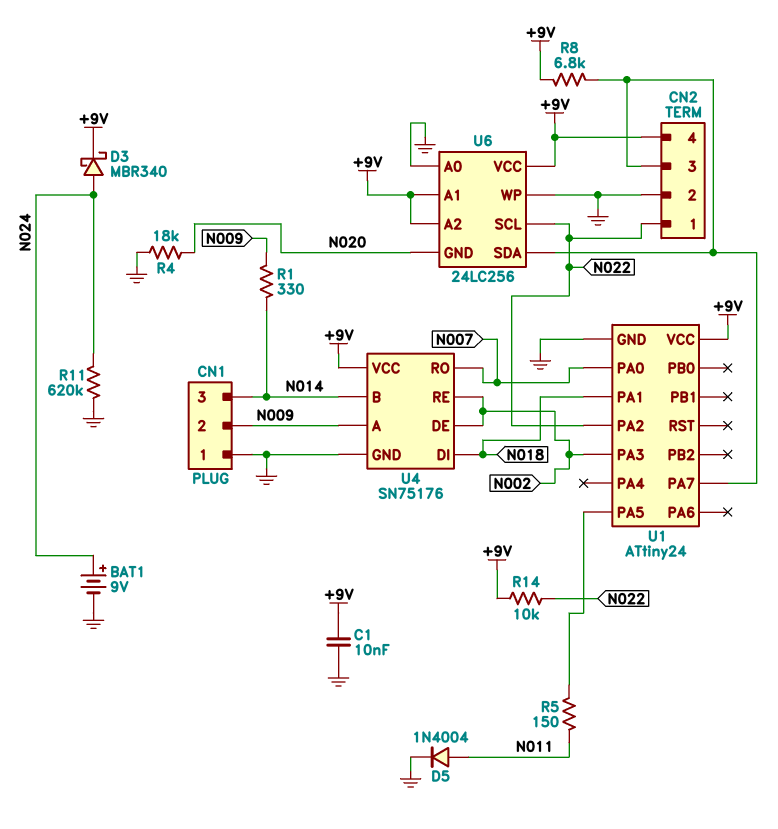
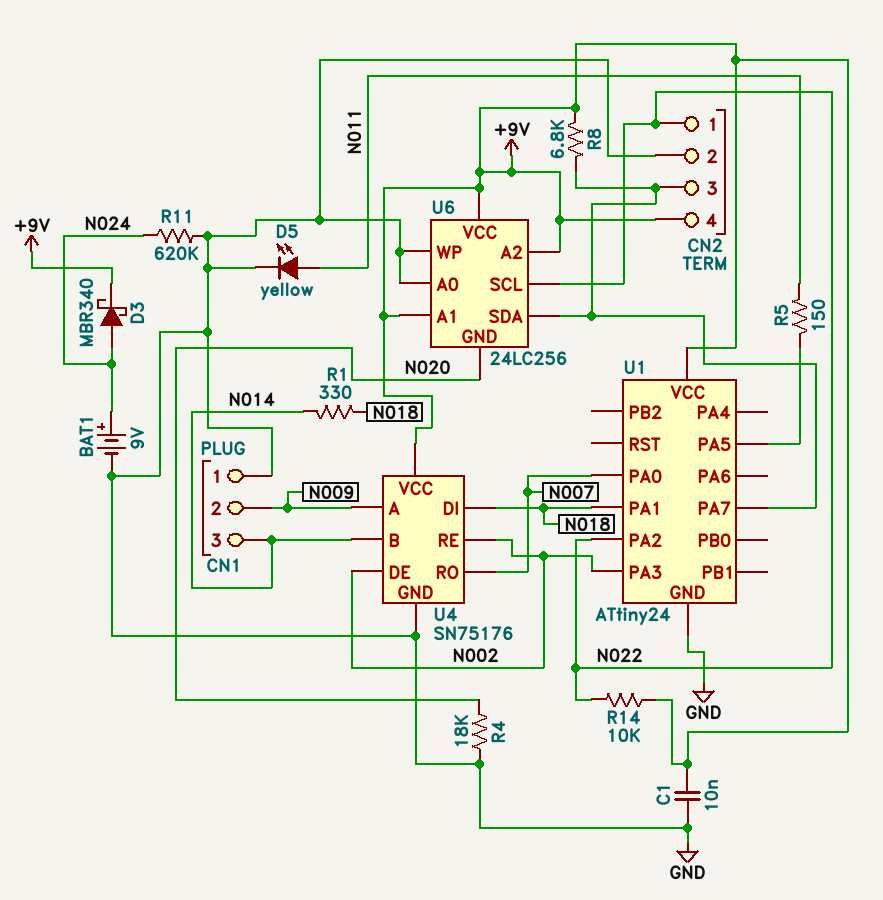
D5: diode 1N4004 (A N011, K GND) -> LED yellow (A N011, K GND)
R1: 330 (N009, N014) -> 330 (N014, N018)

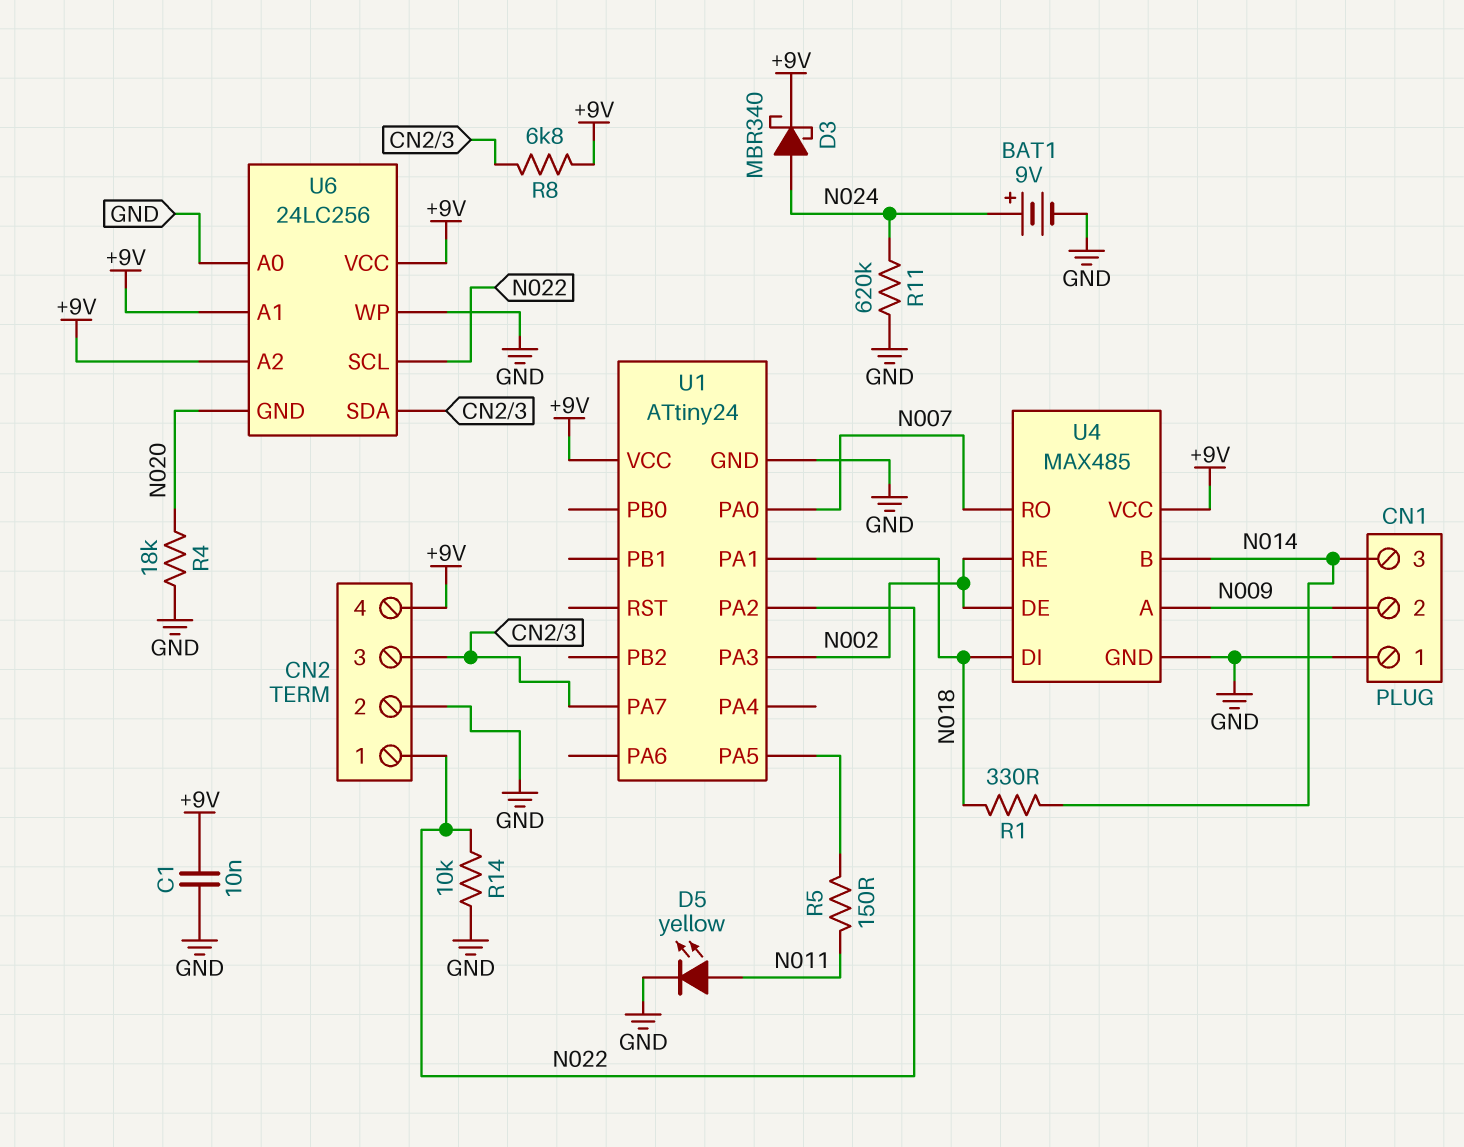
R14: 10k (+9V, N022) -> 10k (GND, N022)
U4: SN75176 -> MAX485

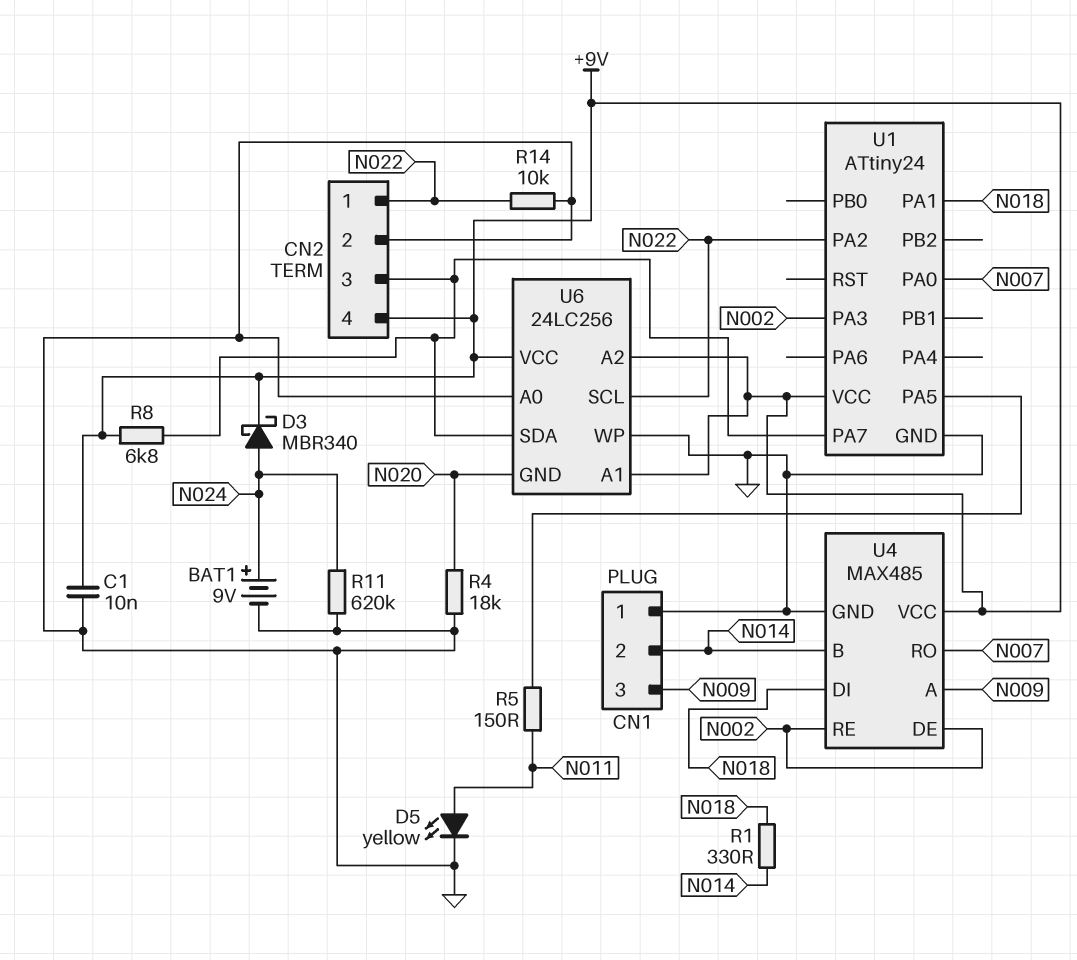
CN1 pin 2: N009 -> N014
CN1 pin 3: N014 -> N009

